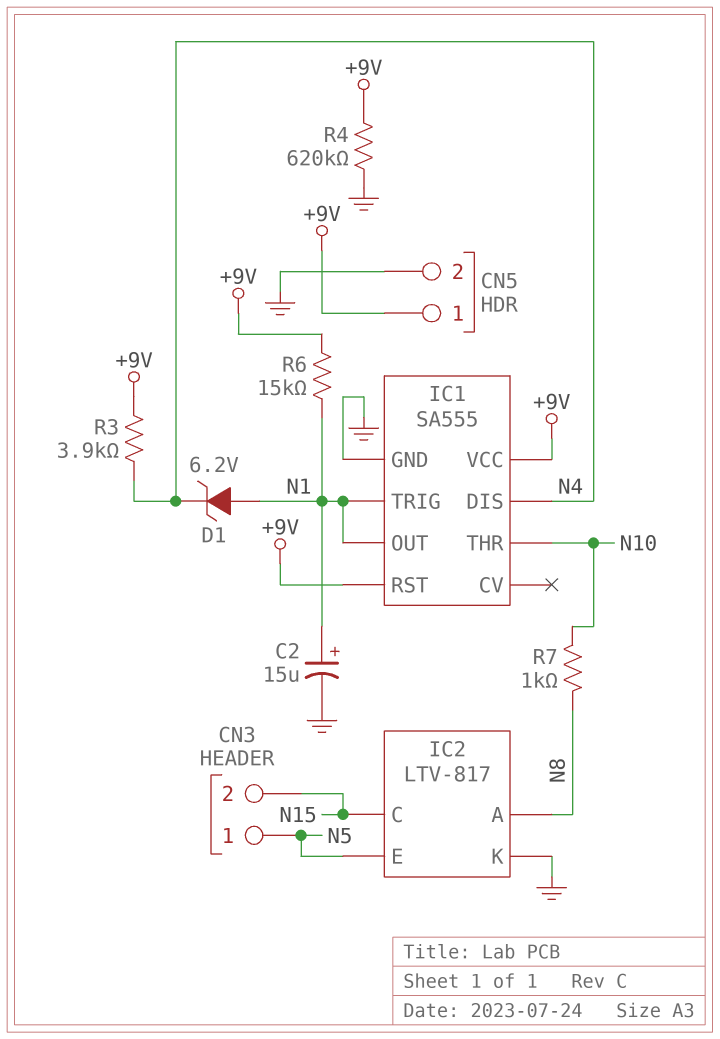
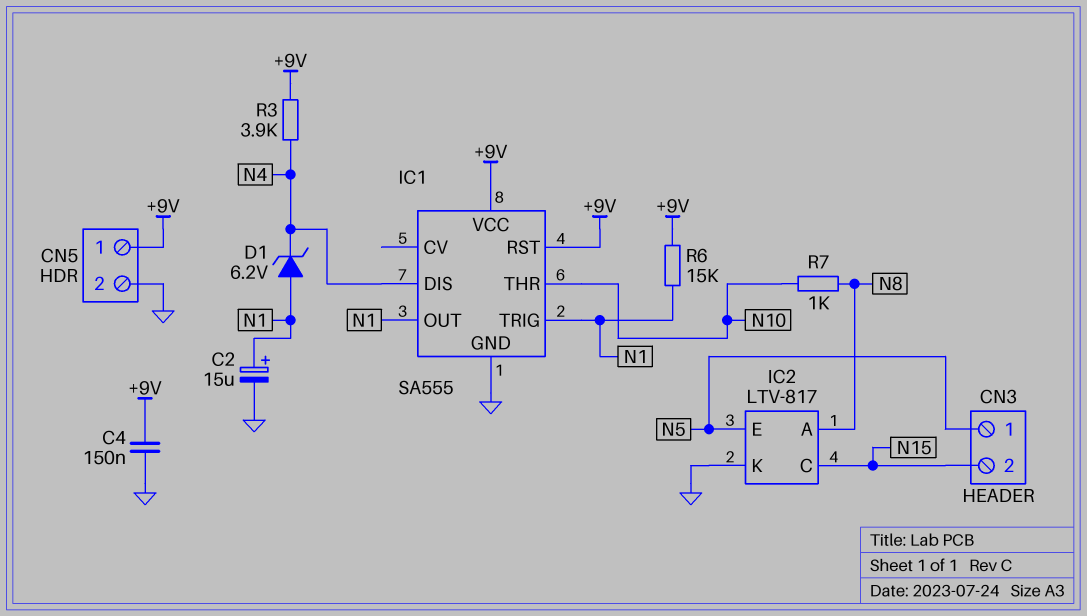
C4: none -> 150nF (+9V, GND)
R4: 620k (+9V, GND) -> none

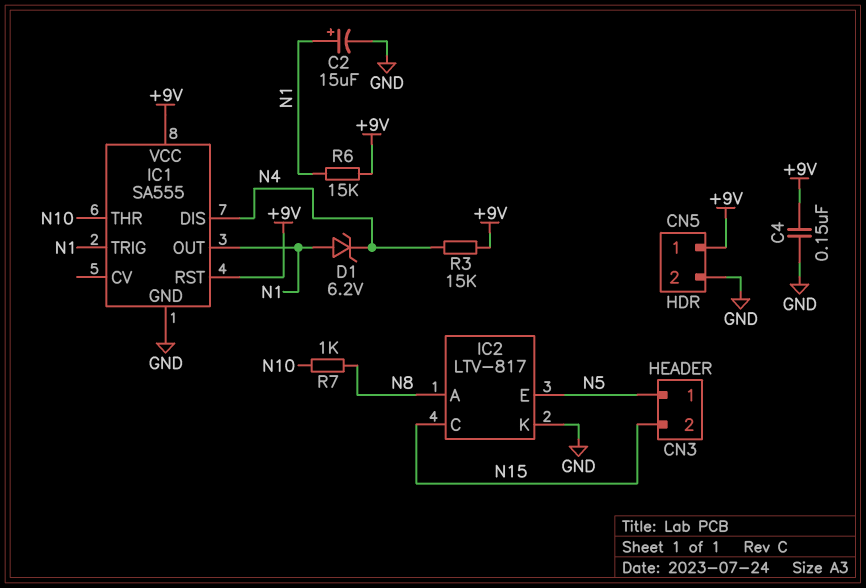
R3: 3.9k (+9V, N4) -> 15k (+9V, N4)

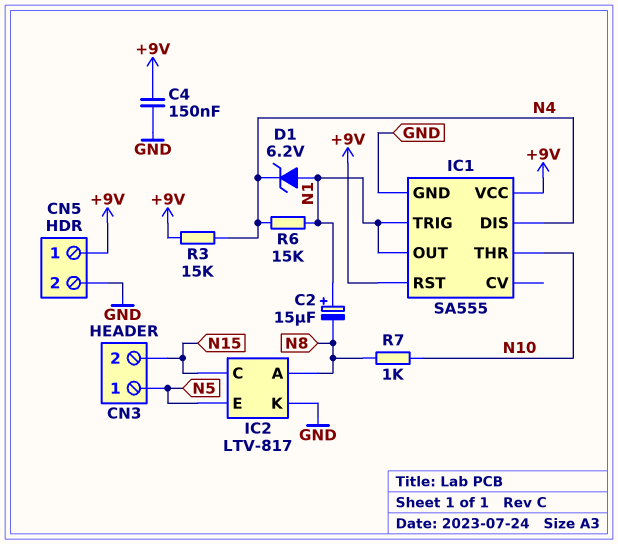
C2: 15uF (plus N1, minus GND) -> 15uF (plus N1, minus N8)
R6: 15k (+9V, N1) -> 15k (N1, N4)

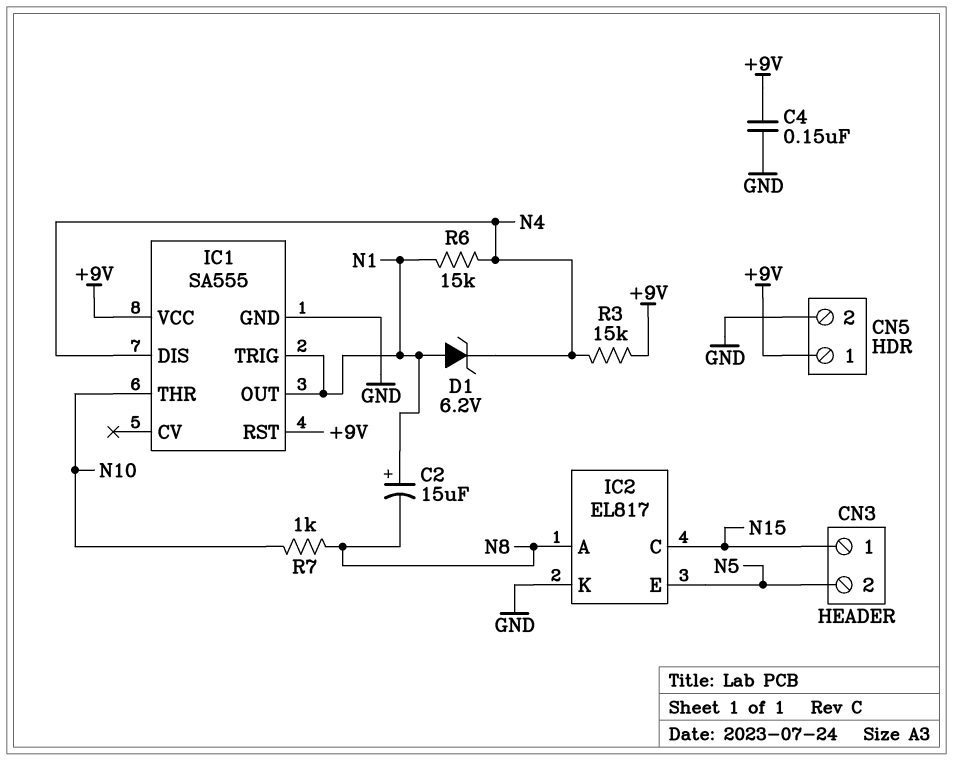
CN3 pin 1: N5 -> N15
CN3 pin 2: N15 -> N5
IC2: LTV-817 -> EL817

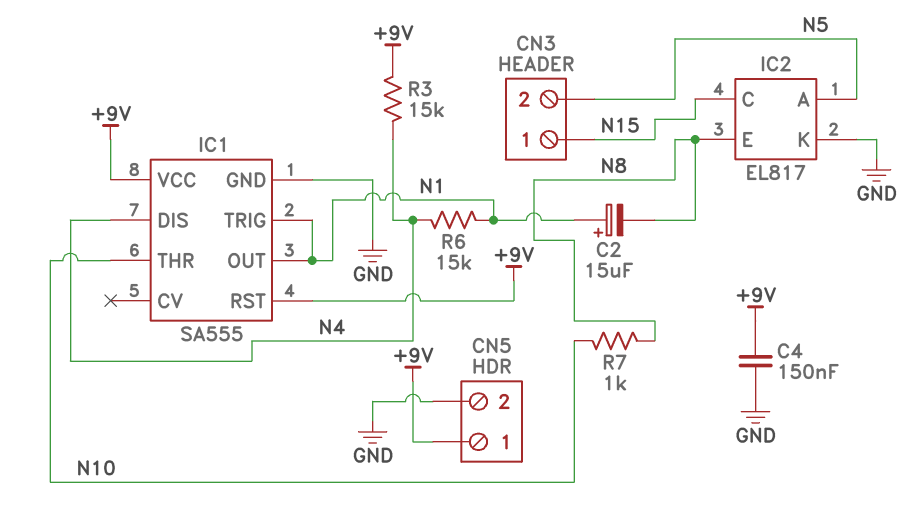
D1: zener 6.2V (A N1, K N4) -> none
IC2 pin A: N8 -> N5
IC2 pin E: N5 -> N8

